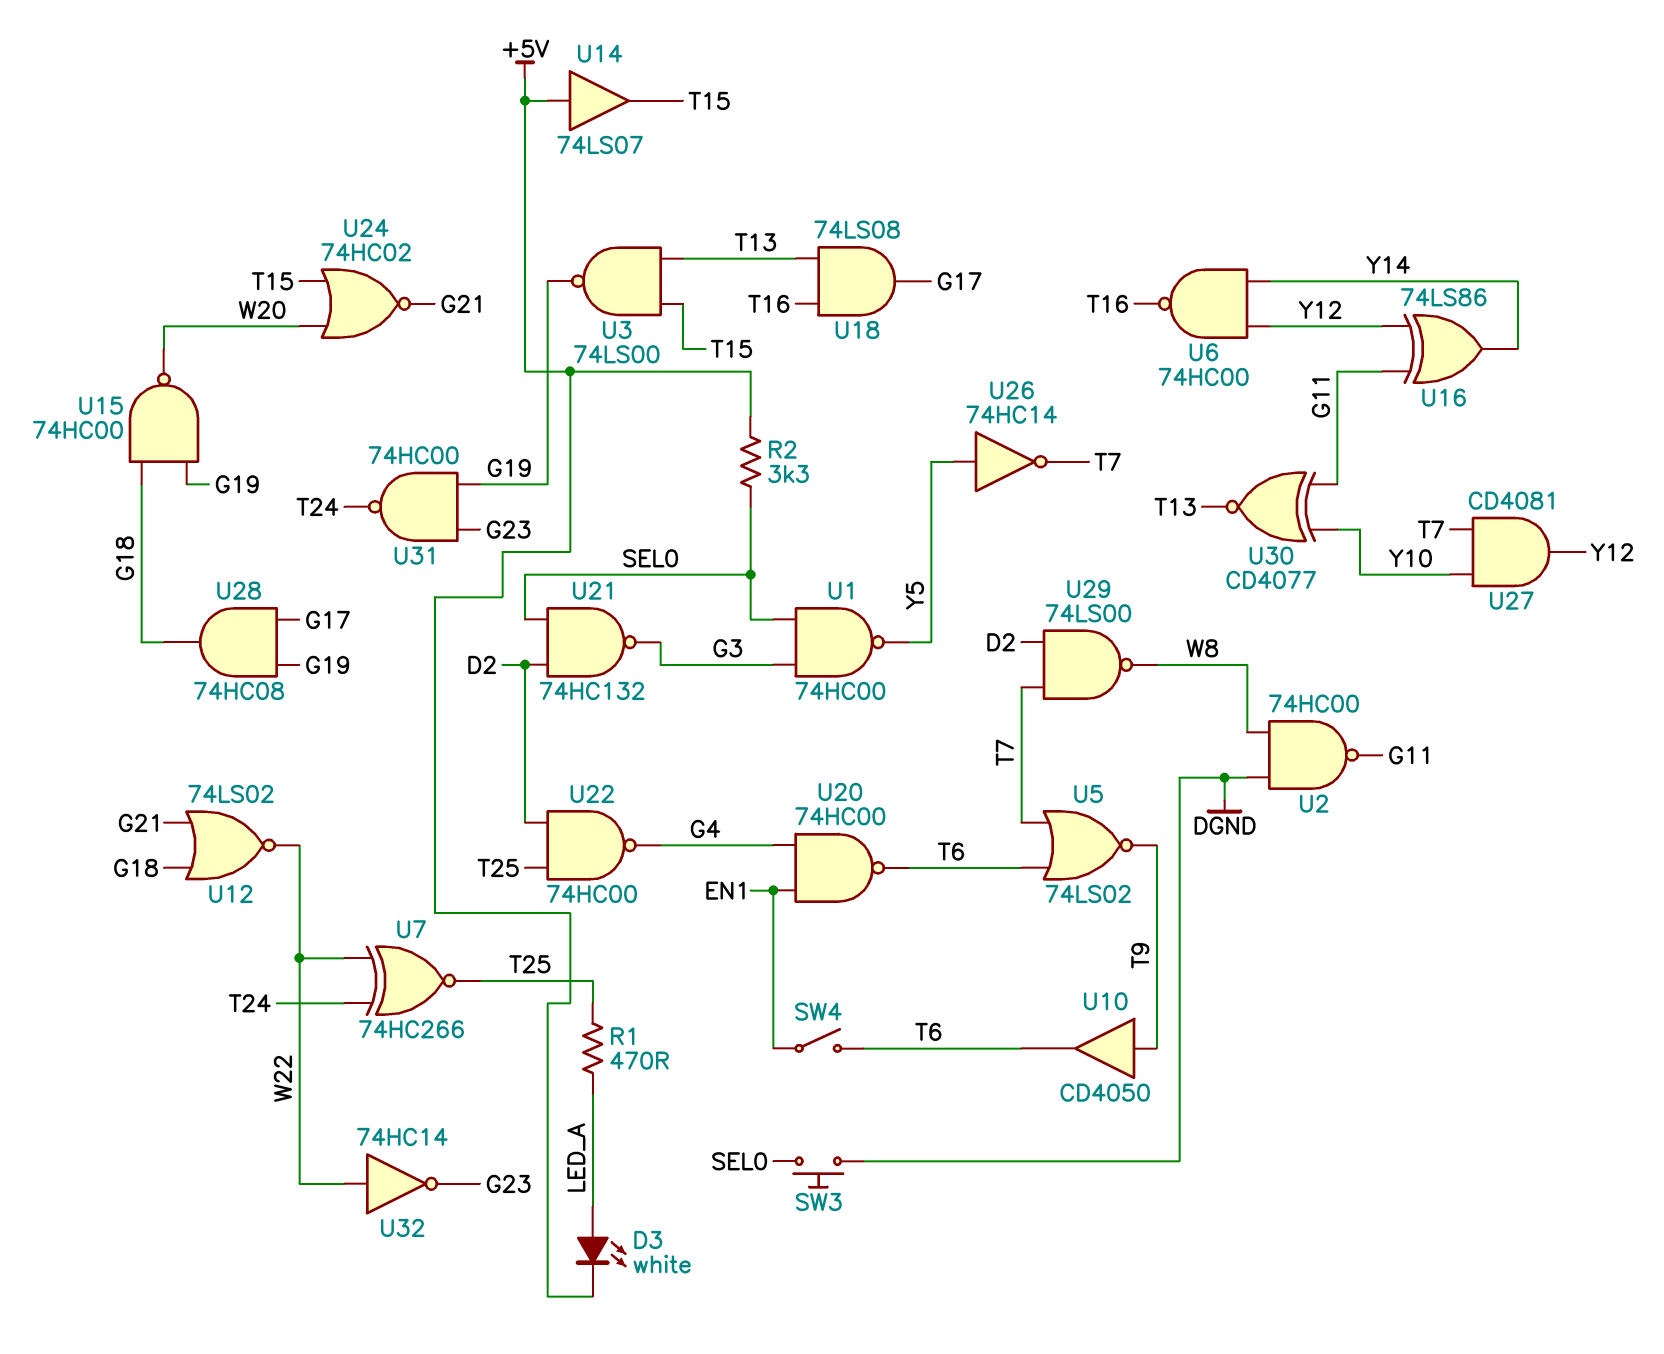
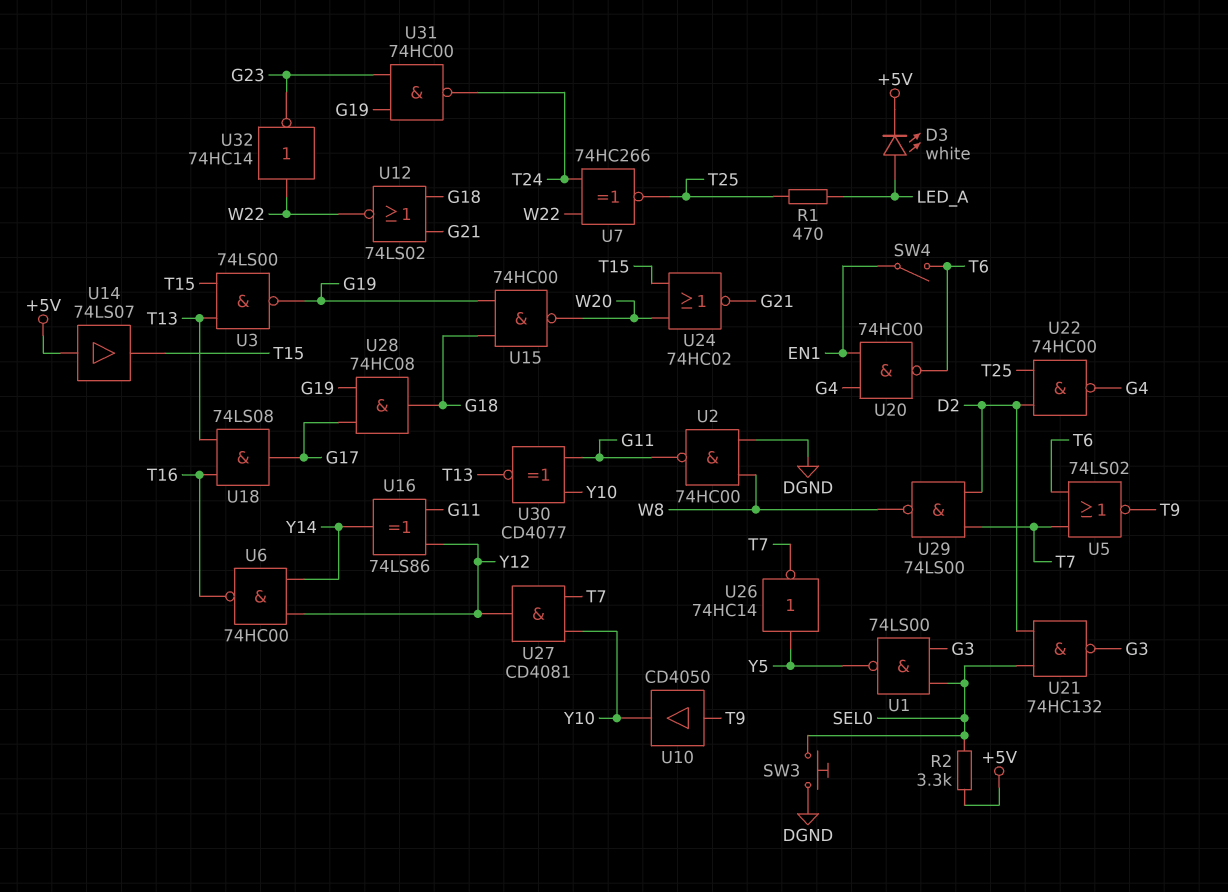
U1: NAND 74HC00 (in G3, in SEL0, out Y5) -> NAND 74LS00 (in G3, in SEL0, out Y5)
U10: buffer CD4050 (in T9, out T6) -> buffer CD4050 (in T9, out Y10)

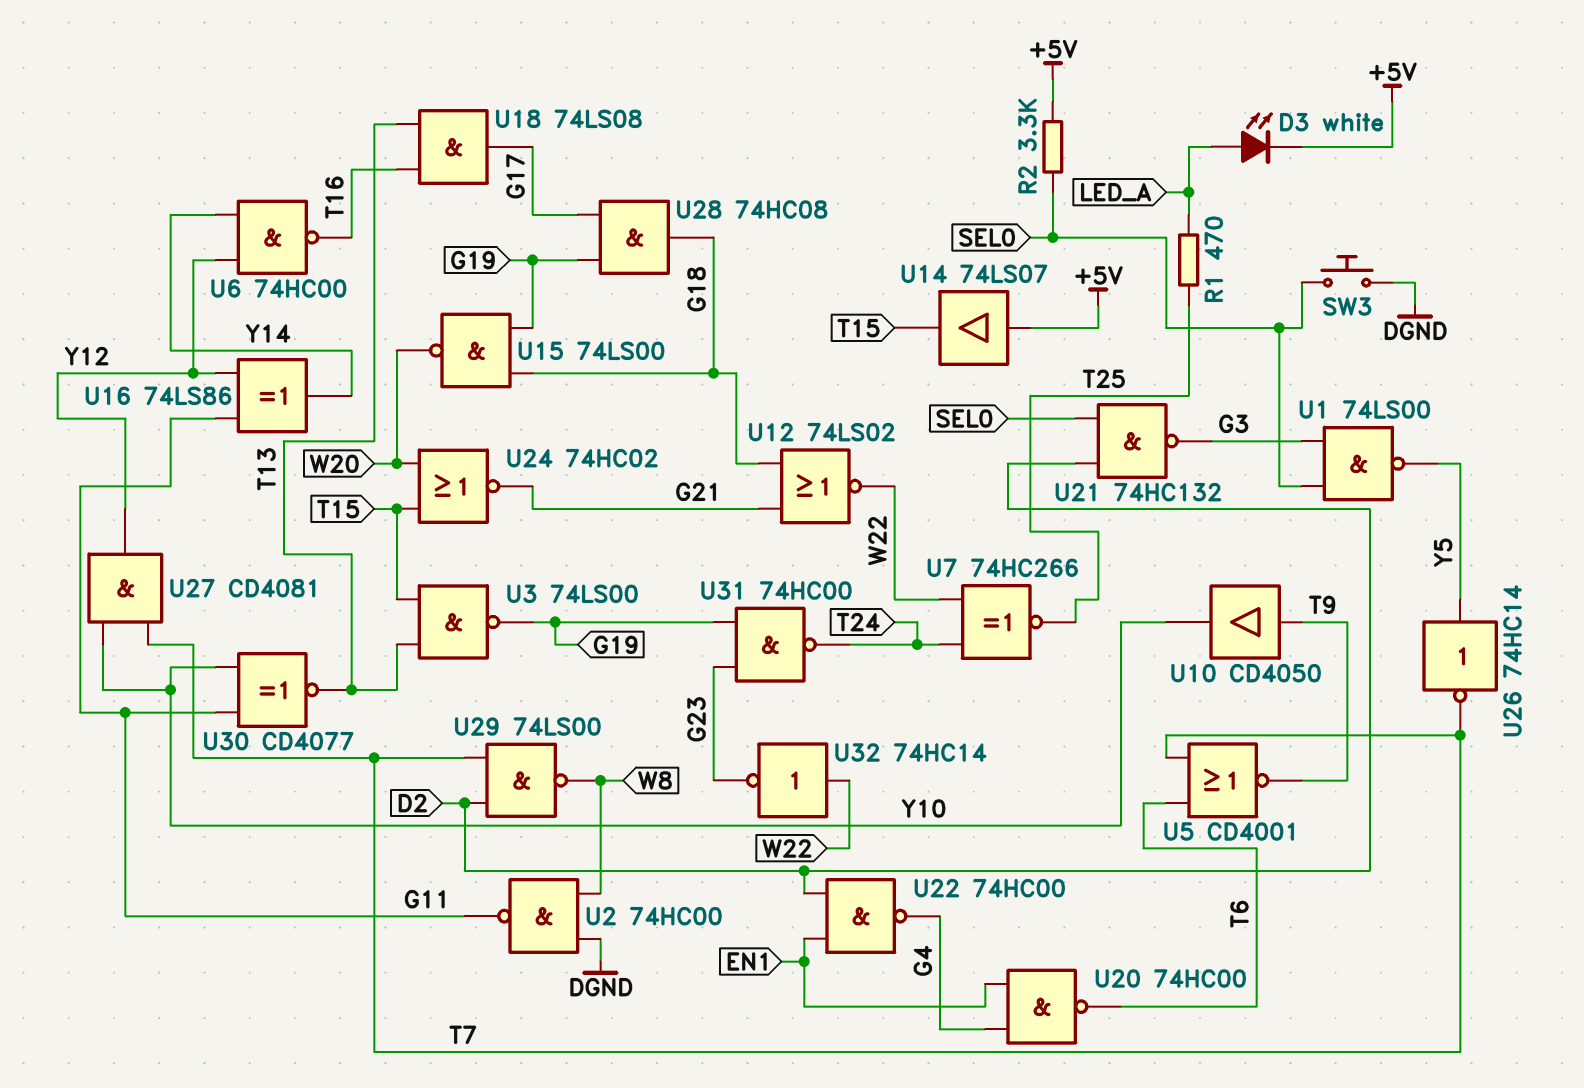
SW4: switch (EN1, T6) -> none
U5: NOR 74LS02 (in T6, in T7, out T9) -> NOR CD4001 (in T6, in T7, out T9)
U15: NAND 74HC00 (in G18, in G19, out W20) -> NAND 74LS00 (in G18, in G19, out W20)
U22: NAND 74HC00 (in D2, in T25, out G4) -> NAND 74HC00 (in D2, in EN1, out G4)

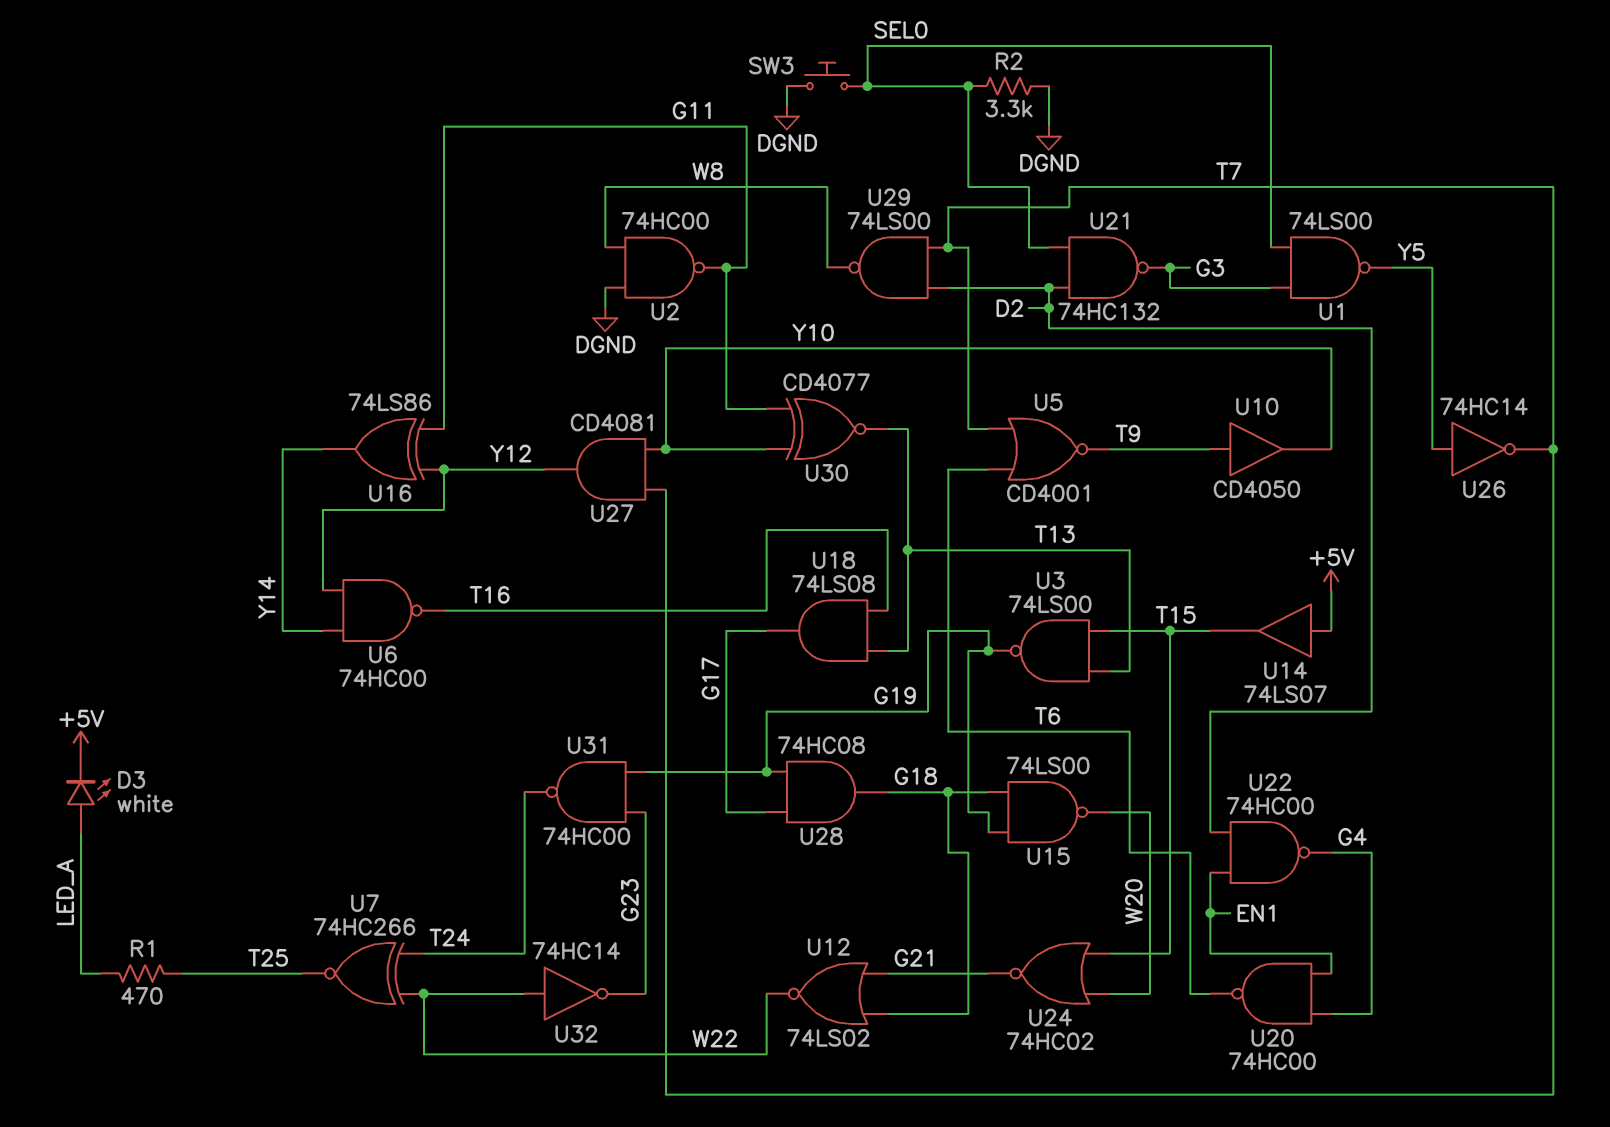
R2: 3.3k (+5V, SEL0) -> 3.3k (DGND, SEL0)

